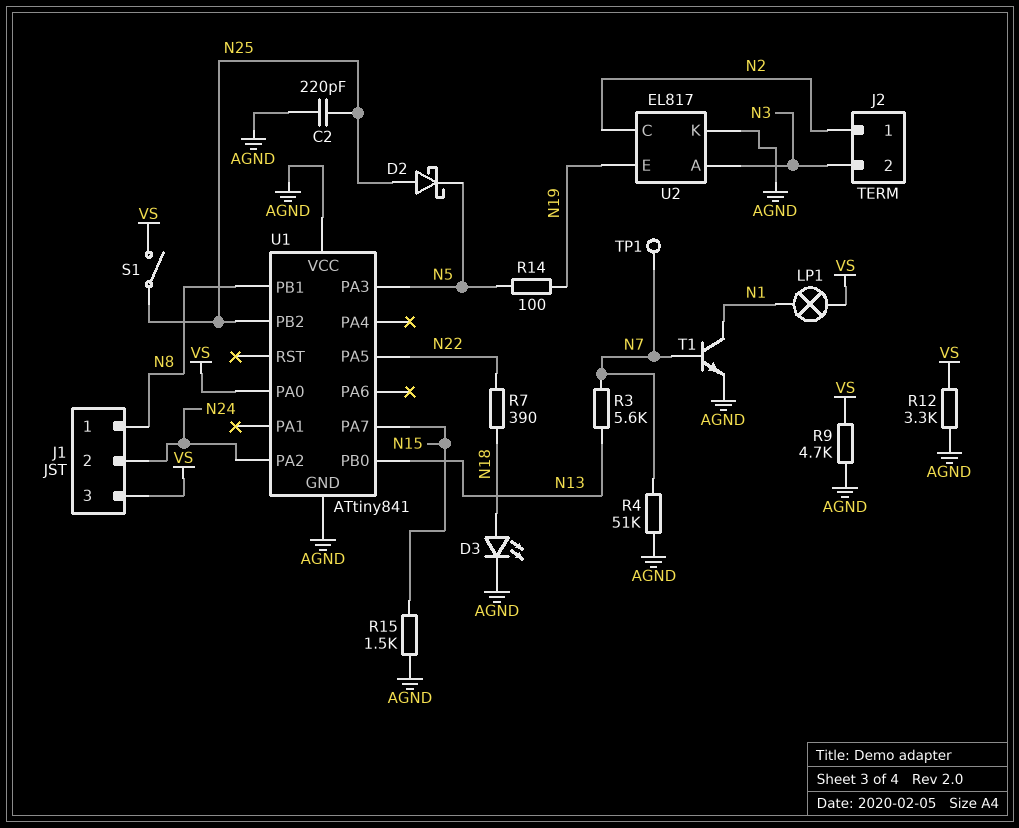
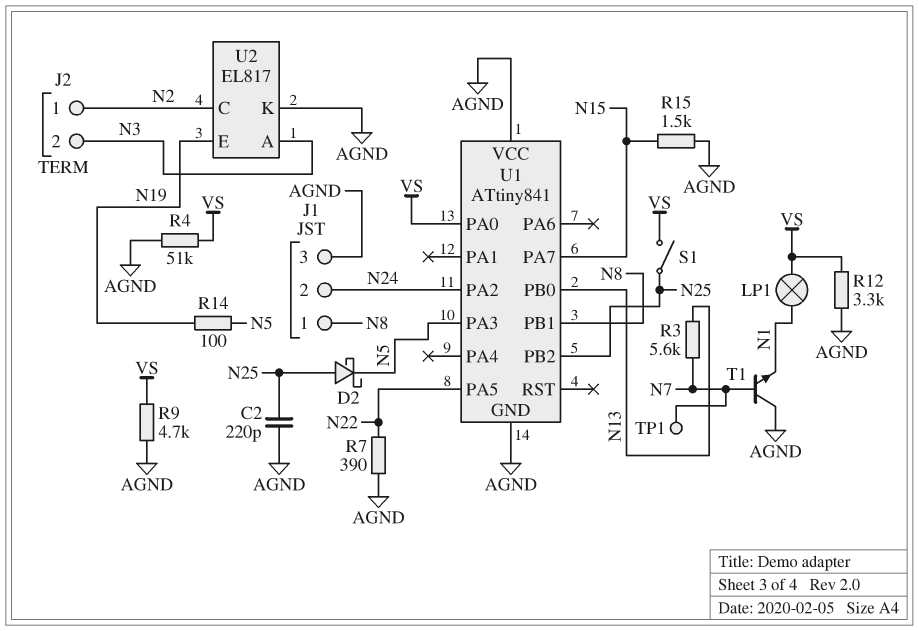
D3: LED (A N18, K AGND) -> none
J1 pin 3: VS -> AGND
R4: 51k (AGND, N7) -> 51k (AGND, VS)
R7: 390 (N18, N22) -> 390 (AGND, N22)
T1: NPN (B N7, C N1, E AGND) -> NPN (B N7, C AGND, E N1)

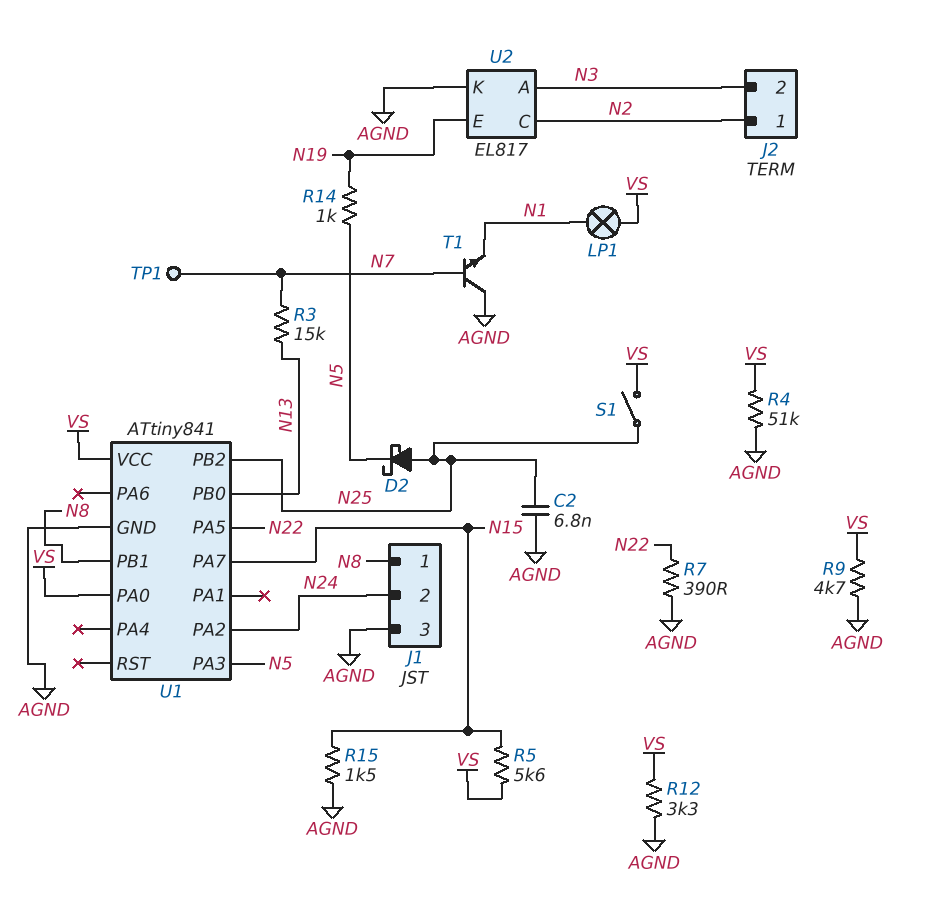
C2: 220pF (AGND, N25) -> 6.8nF (AGND, N25)
R3: 5.6k (N7, N13) -> 15k (N7, N13)
R5: none -> 5.6k (N15, VS)
R14: 100 (N5, N19) -> 1k (N5, N19)
U1 pin VCC: AGND -> VS

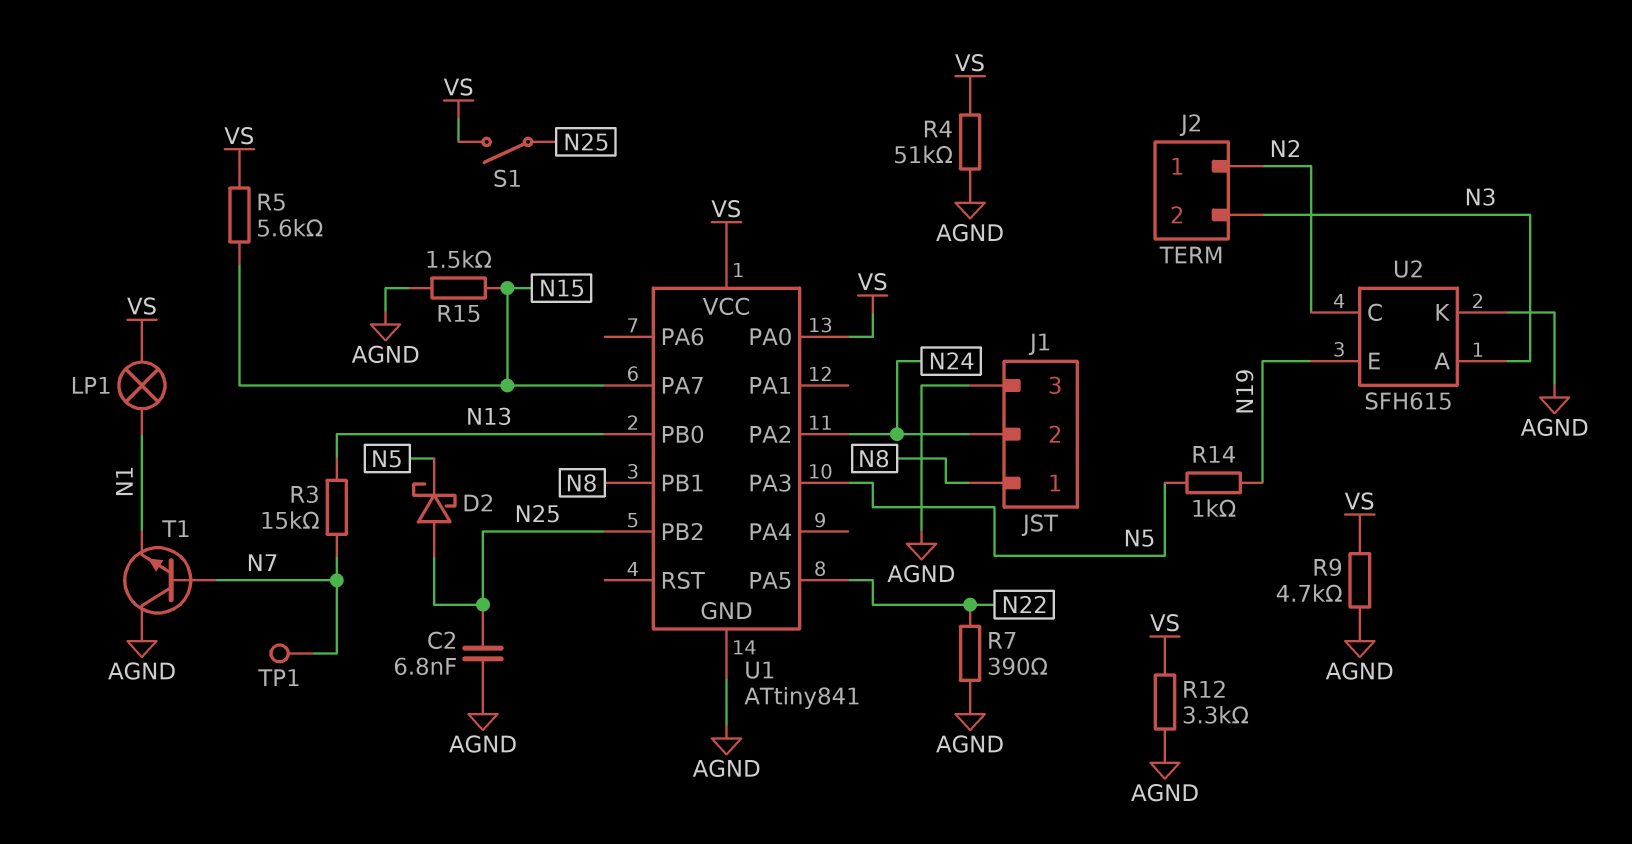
U2: EL817 -> SFH615

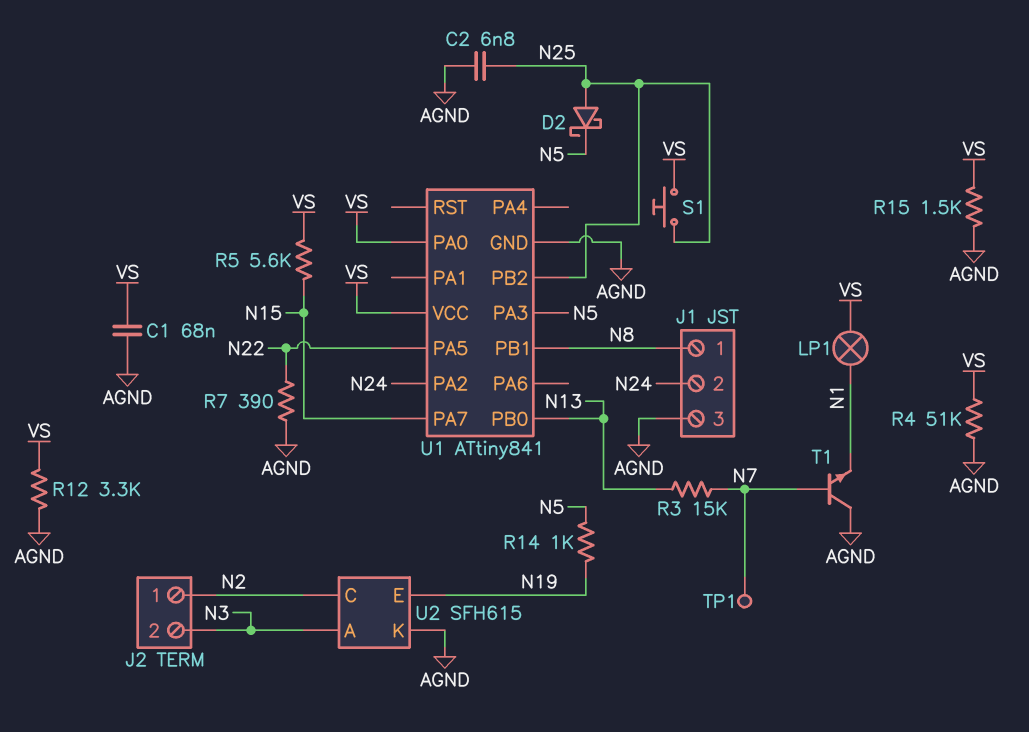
C1: none -> 68nF (AGND, VS)
R9: 4.7k (AGND, VS) -> none
R15: 1.5k (AGND, N15) -> 1.5k (AGND, VS)
S1: switch (N25, VS) -> button (N25, VS)

